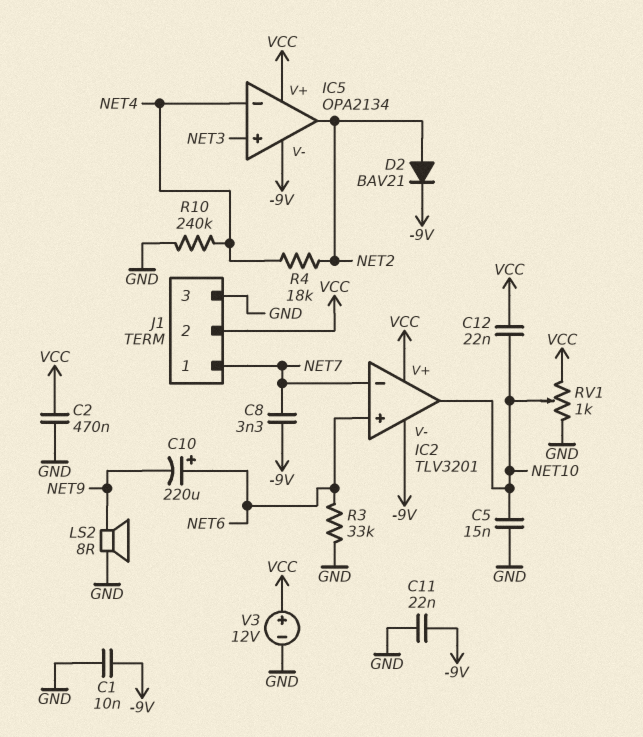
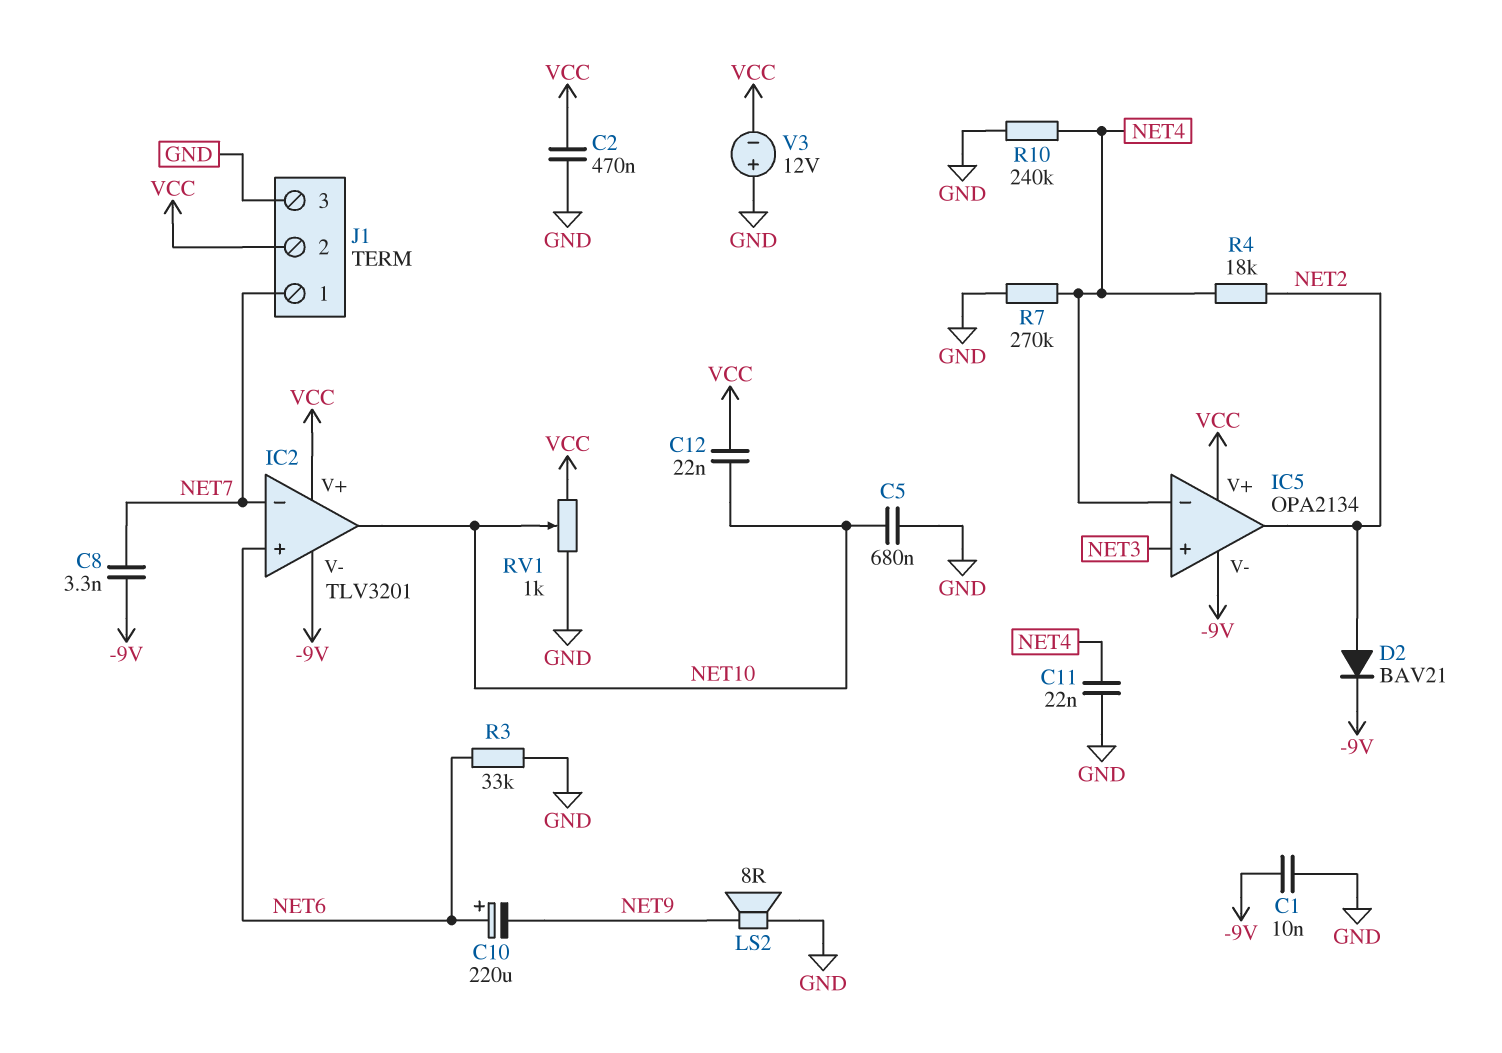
C5: 15nF (GND, NET10) -> 680nF (GND, NET10)
C11: 22nF (-9V, GND) -> 22nF (GND, NET4)
R7: none -> 270k (GND, NET4)
V3: 12V (plus VCC, minus GND) -> 12V (plus GND, minus VCC)

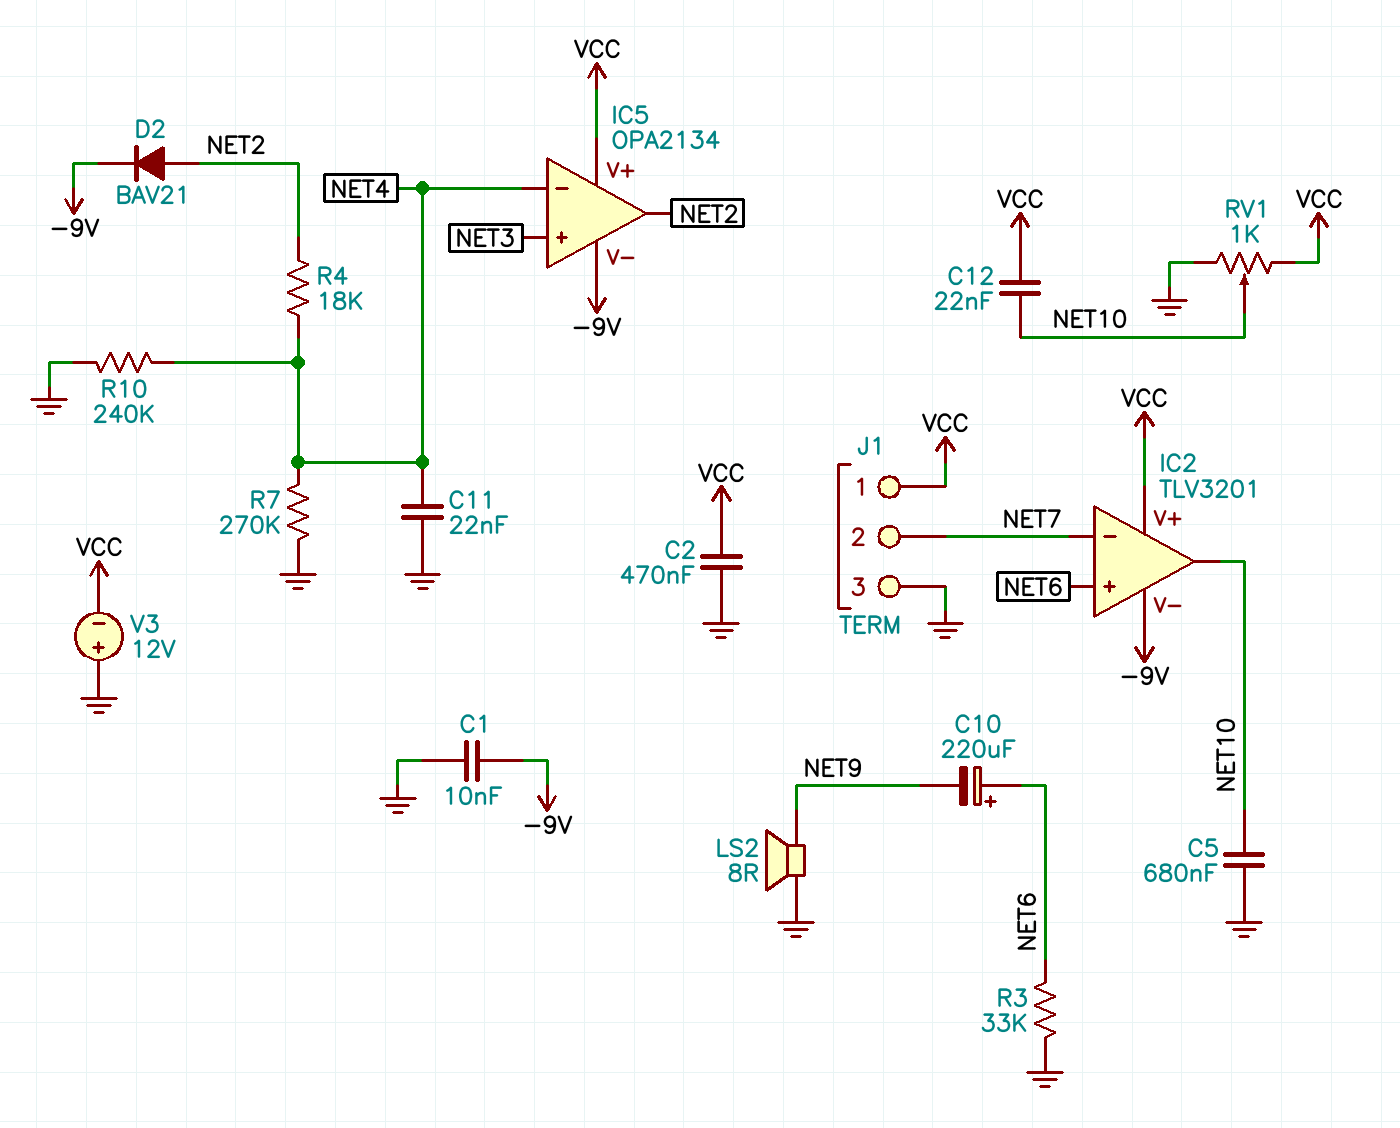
C8: 3.3nF (-9V, NET7) -> none
J1 pin 1: NET7 -> VCC
J1 pin 2: VCC -> NET7

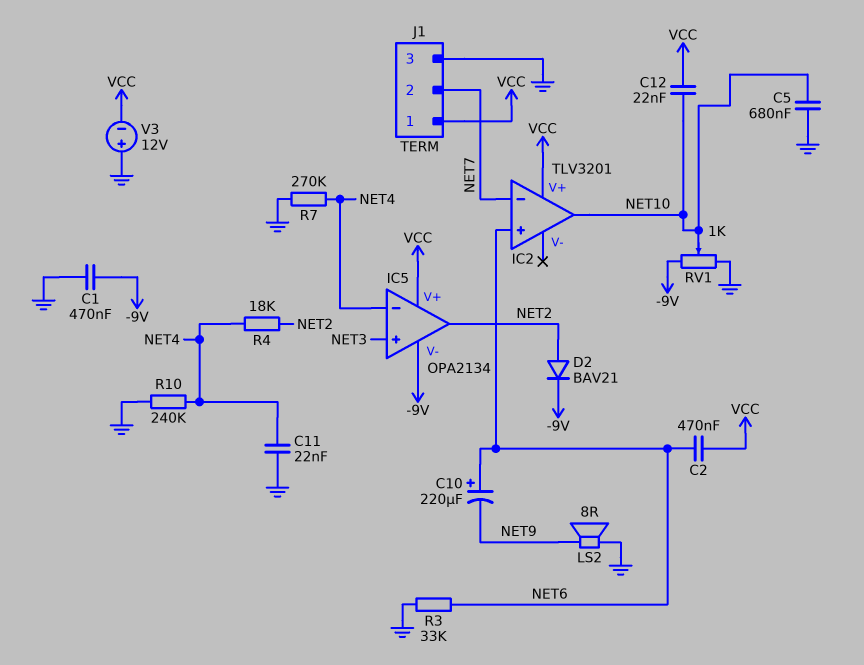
C1: 10nF (-9V, GND) -> 470nF (-9V, GND)
C2: 470nF (GND, VCC) -> 470nF (NET6, VCC)
IC2 pin V-: -9V -> none
RV1: 1k (GND, VCC, wiper NET10) -> 1k (-9V, GND, wiper NET10)

